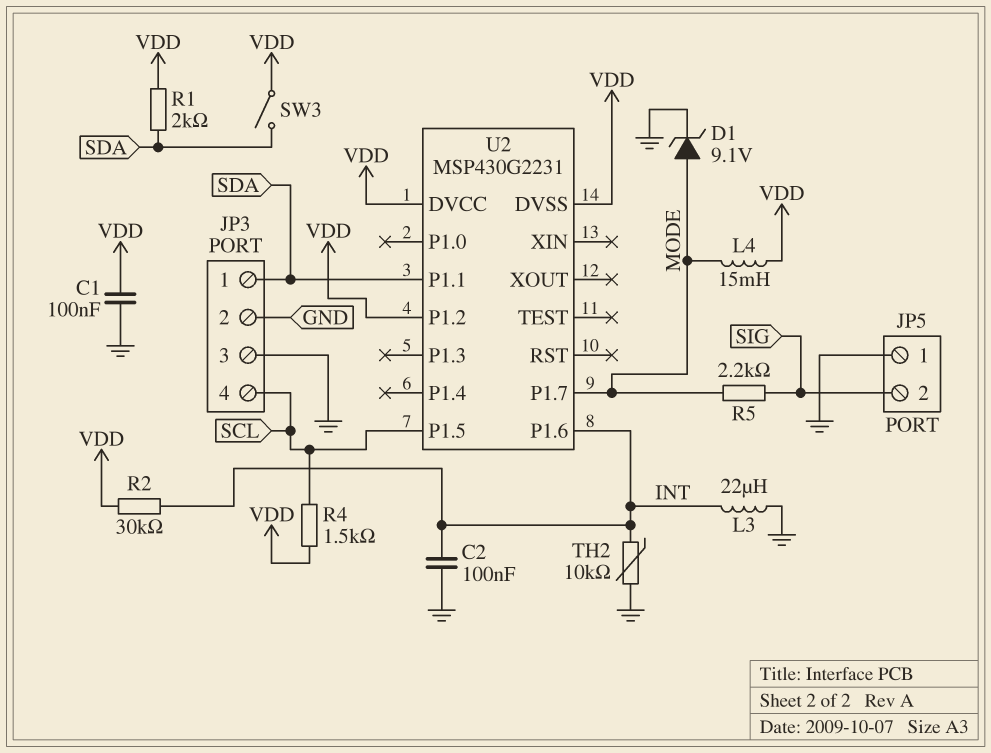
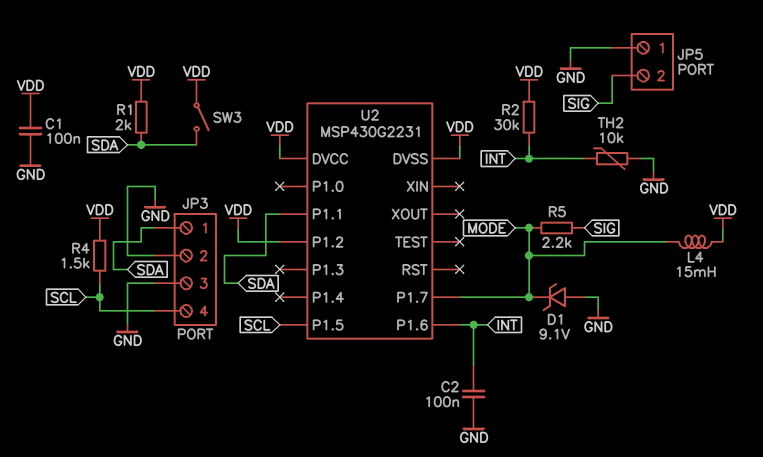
D1: zener 9.1V (A MODE, K GND) -> zener 9.1V (A GND, K MODE)
L3: 22uH (GND, INT) -> none

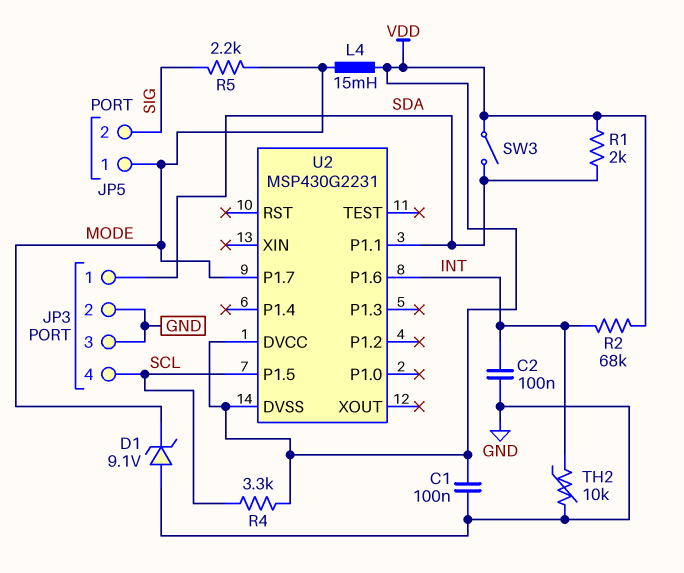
JP5 pin 1: GND -> MODE
R2: 30k (INT, VDD) -> 68k (INT, VDD)
R4: 1.5k (SCL, VDD) -> 3.3k (SCL, VDD)
U2 pin P1.2: VDD -> none

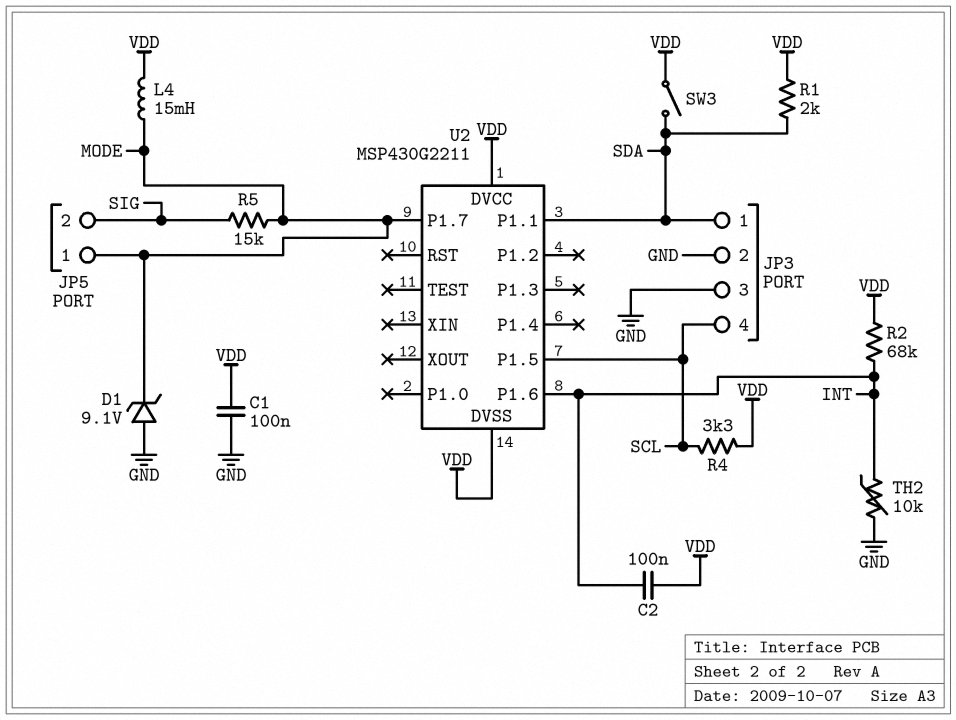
C2: 100nF (GND, INT) -> 100nF (INT, VDD)
R5: 2.2k (MODE, SIG) -> 15k (MODE, SIG)
U2: MSP430G2231 -> MSP430G2211

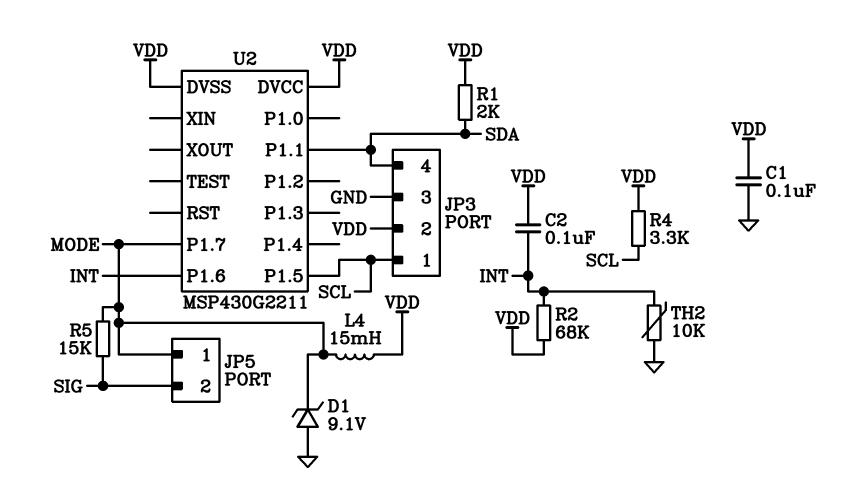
JP3 pin 1: SDA -> SCL
JP3 pin 2: GND -> VDD
JP3 pin 4: SCL -> SDA
SW3: switch (SDA, VDD) -> none

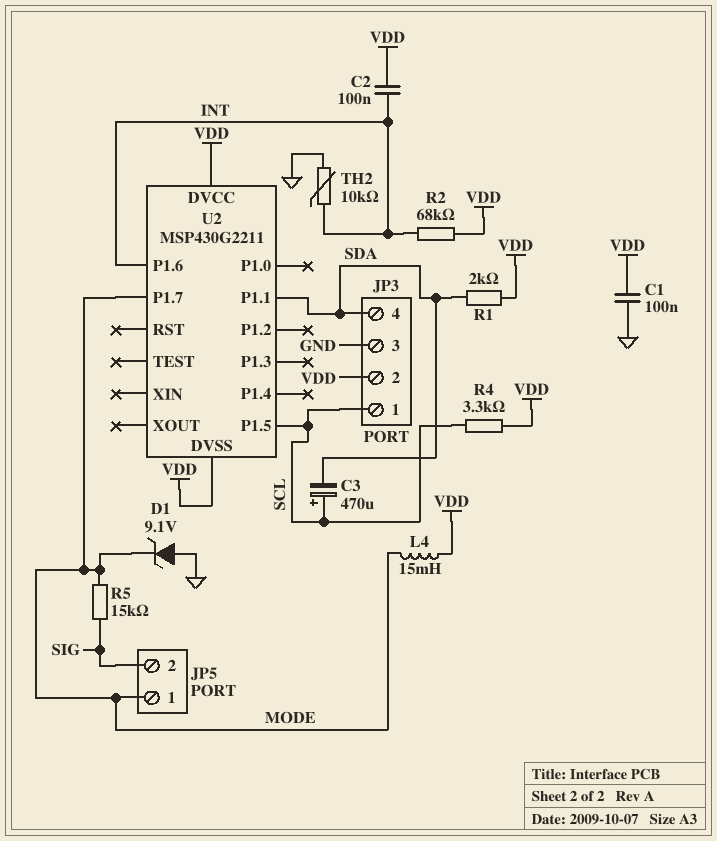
C3: none -> 470uF (plus SCL, minus SDA)

